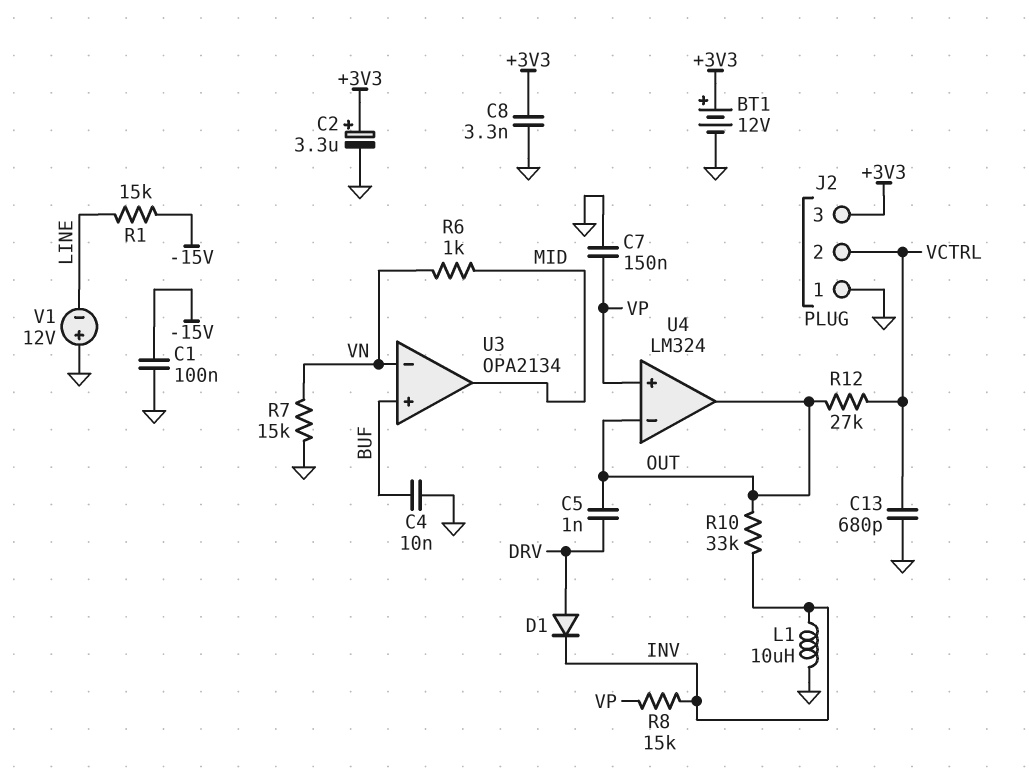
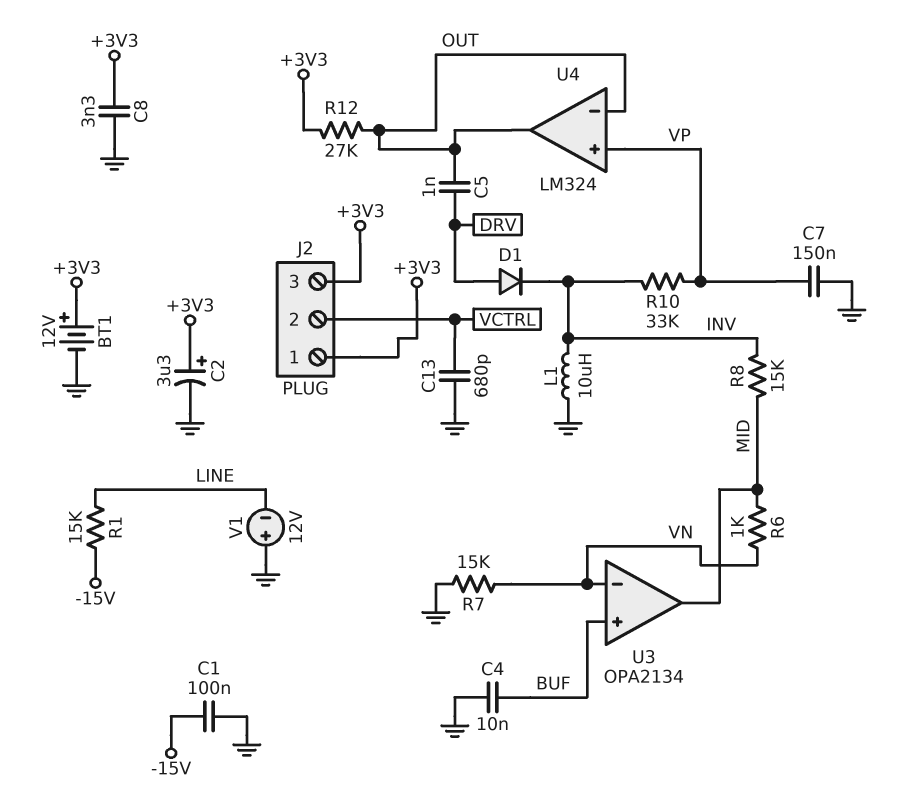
J2 pin 1: GND -> +3V3
R8: 15k (INV, VP) -> 15k (INV, MID)
R10: 33k (INV, OUT) -> 33k (INV, VP)
R12: 27k (OUT, VCTRL) -> 27k (+3V3, OUT)

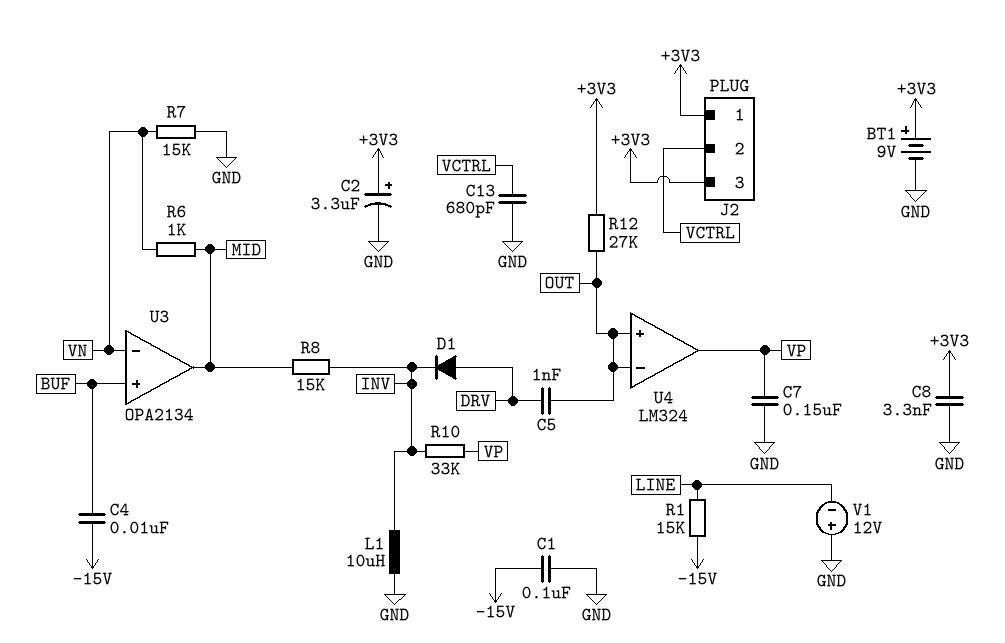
BT1: 12V (plus +3V3, minus GND) -> 9V (plus +3V3, minus GND)
C4: 10nF (BUF, GND) -> 10nF (-15V, BUF)
U4 pin in+: VP -> OUT
U4 pin out: OUT -> VP

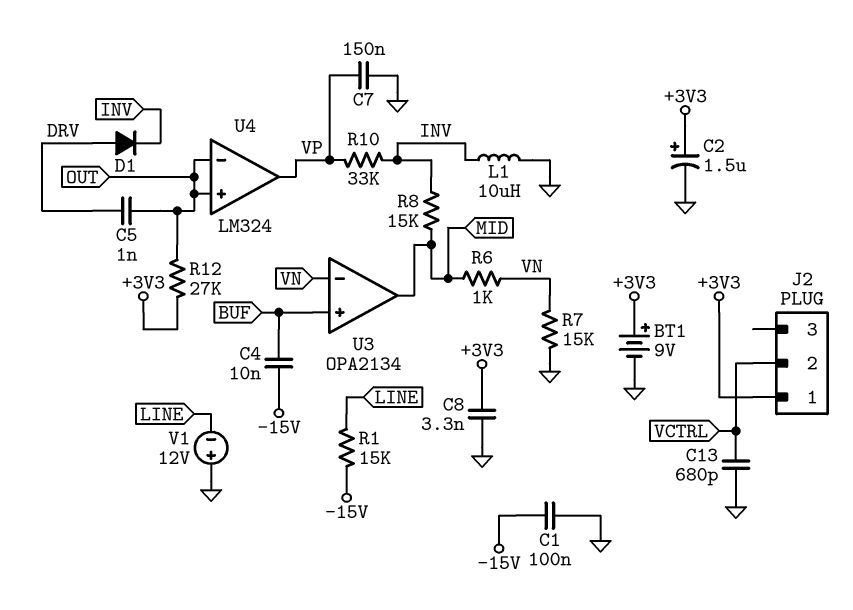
C2: 3.3uF (plus +3V3, minus GND) -> 1.5uF (plus +3V3, minus GND)
J2 pin 3: +3V3 -> none

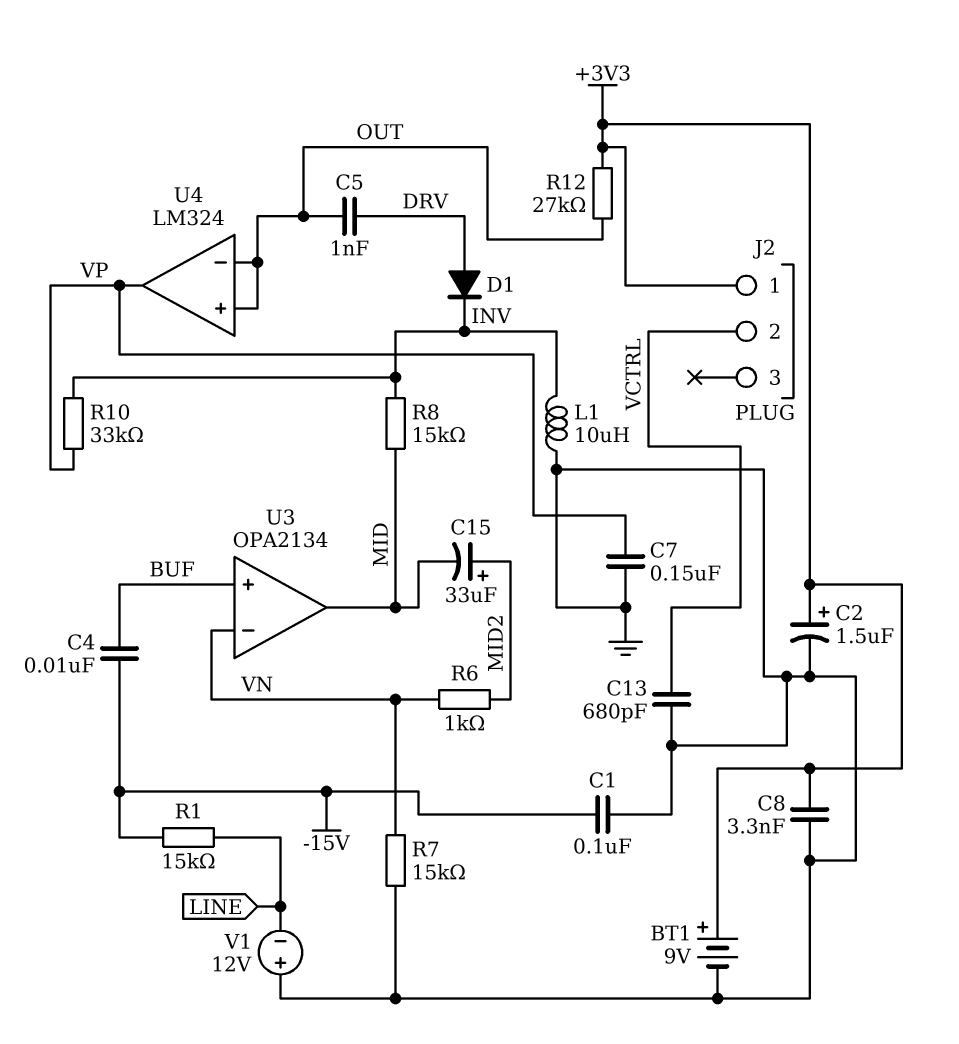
C15: none -> 33uF (plus MID2, minus MID)
R6: 1k (MID, VN) -> 1k (MID2, VN)

